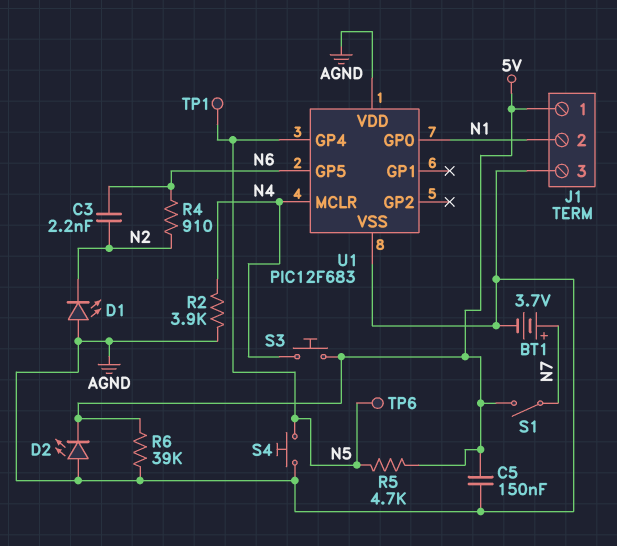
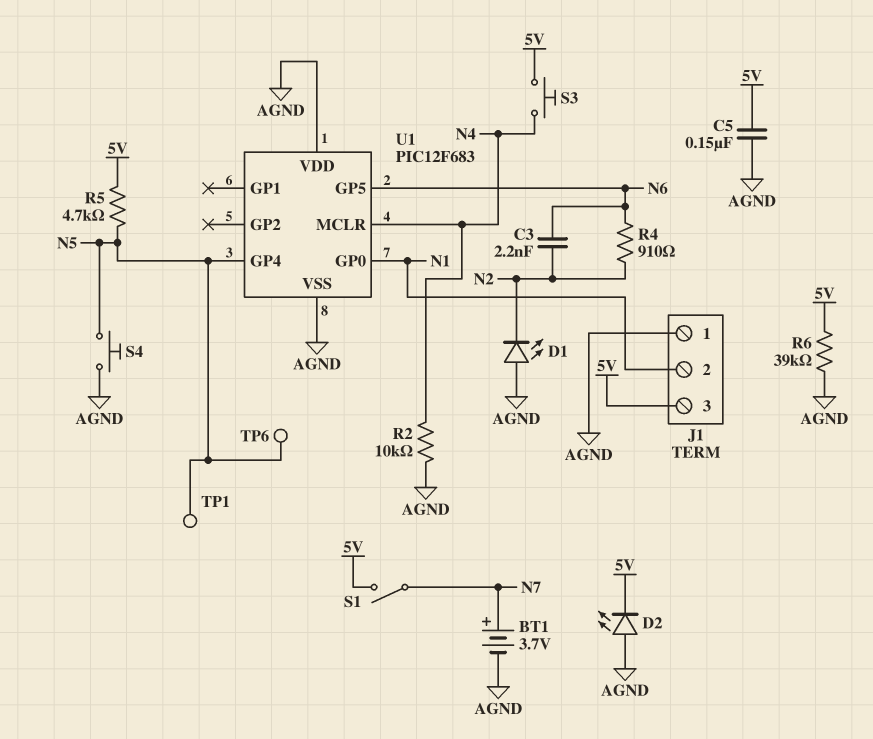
J1 pin 1: 5V -> AGND
J1 pin 3: AGND -> 5V
R2: 3.9k (AGND, N4) -> 10k (AGND, N4)

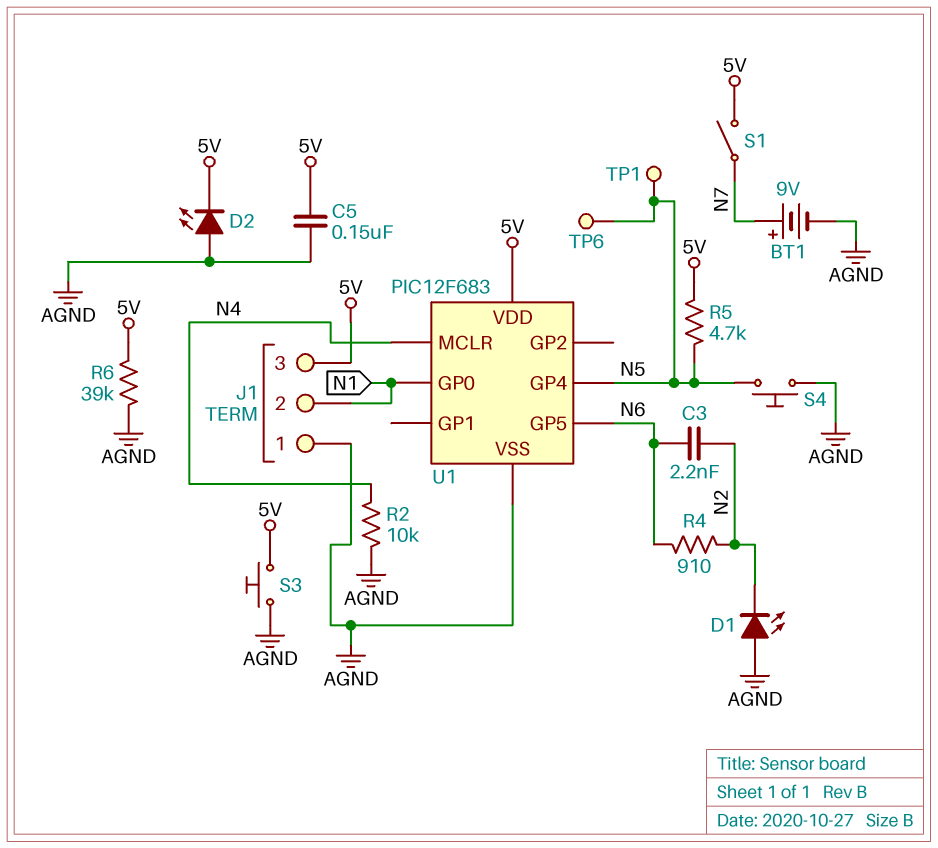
BT1: 3.7V (plus N7, minus AGND) -> 9V (plus N7, minus AGND)
S3: button (5V, N4) -> button (5V, AGND)
U1 pin VDD: AGND -> 5V

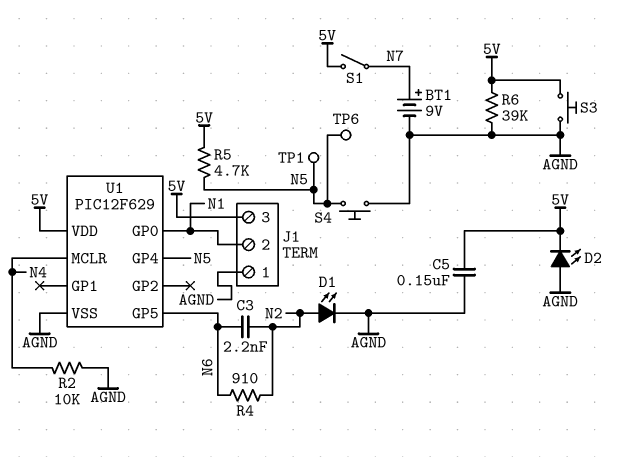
D1: LED (A AGND, K N2) -> LED (A N2, K AGND)
U1: PIC12F683 -> PIC12F629

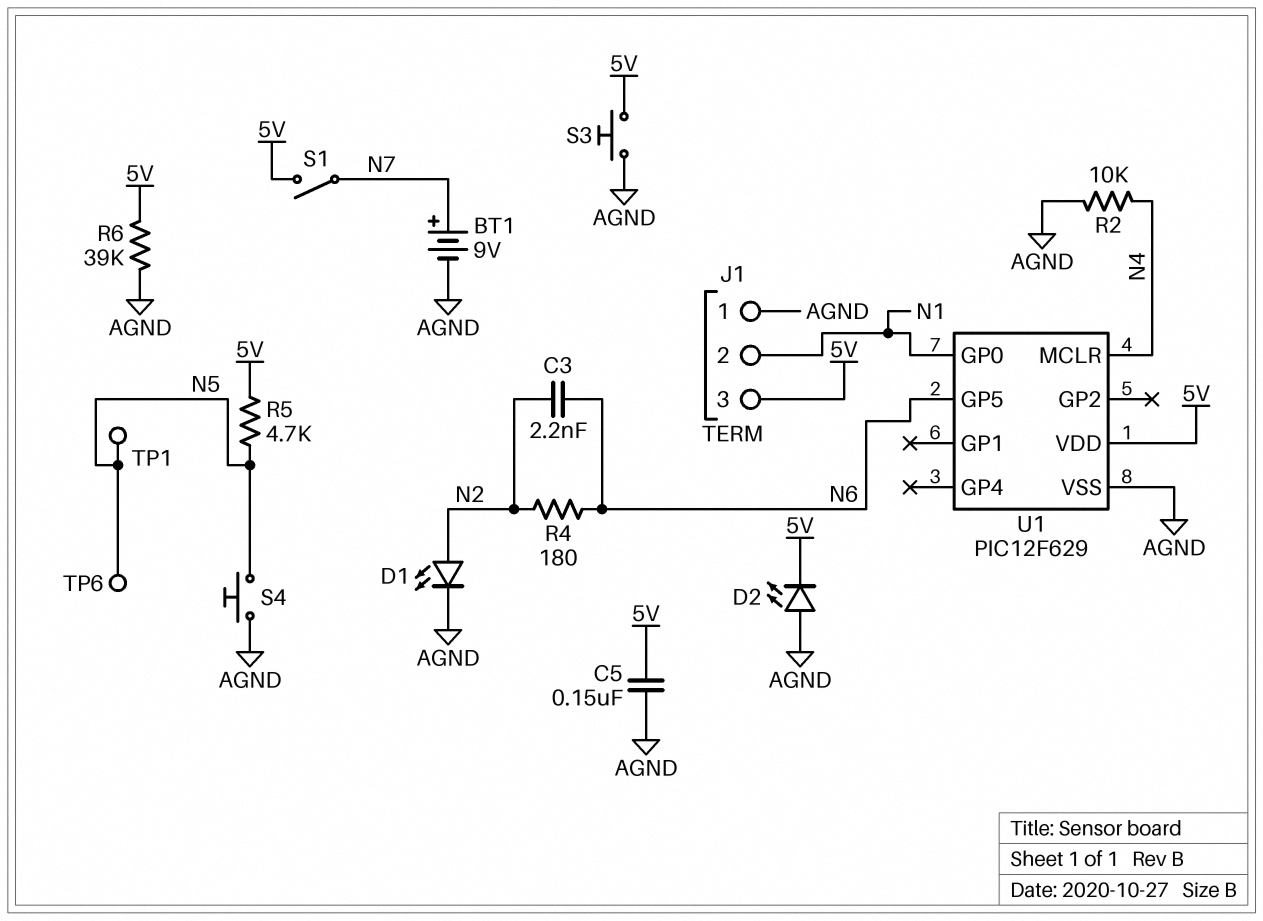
R4: 910 (N2, N6) -> 180 (N2, N6)
U1 pin GP4: N5 -> none

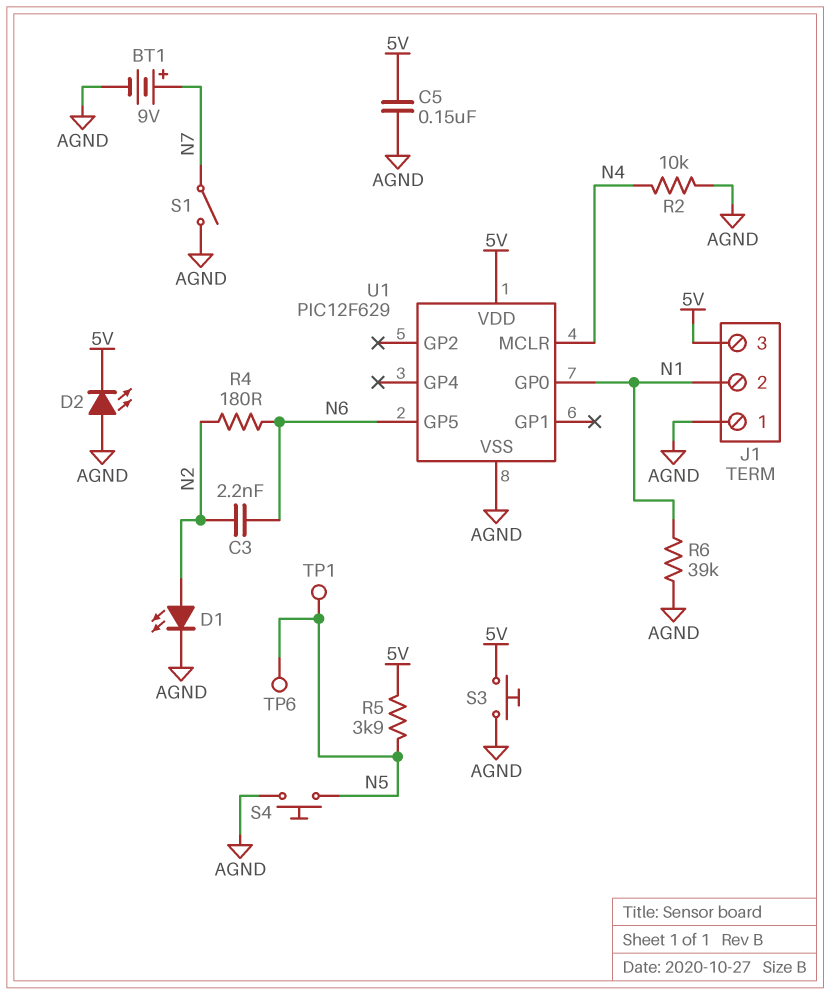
R5: 4.7k (5V, N5) -> 3.9k (5V, N5)
R6: 39k (5V, AGND) -> 39k (AGND, N1)
S1: switch (5V, N7) -> switch (AGND, N7)

